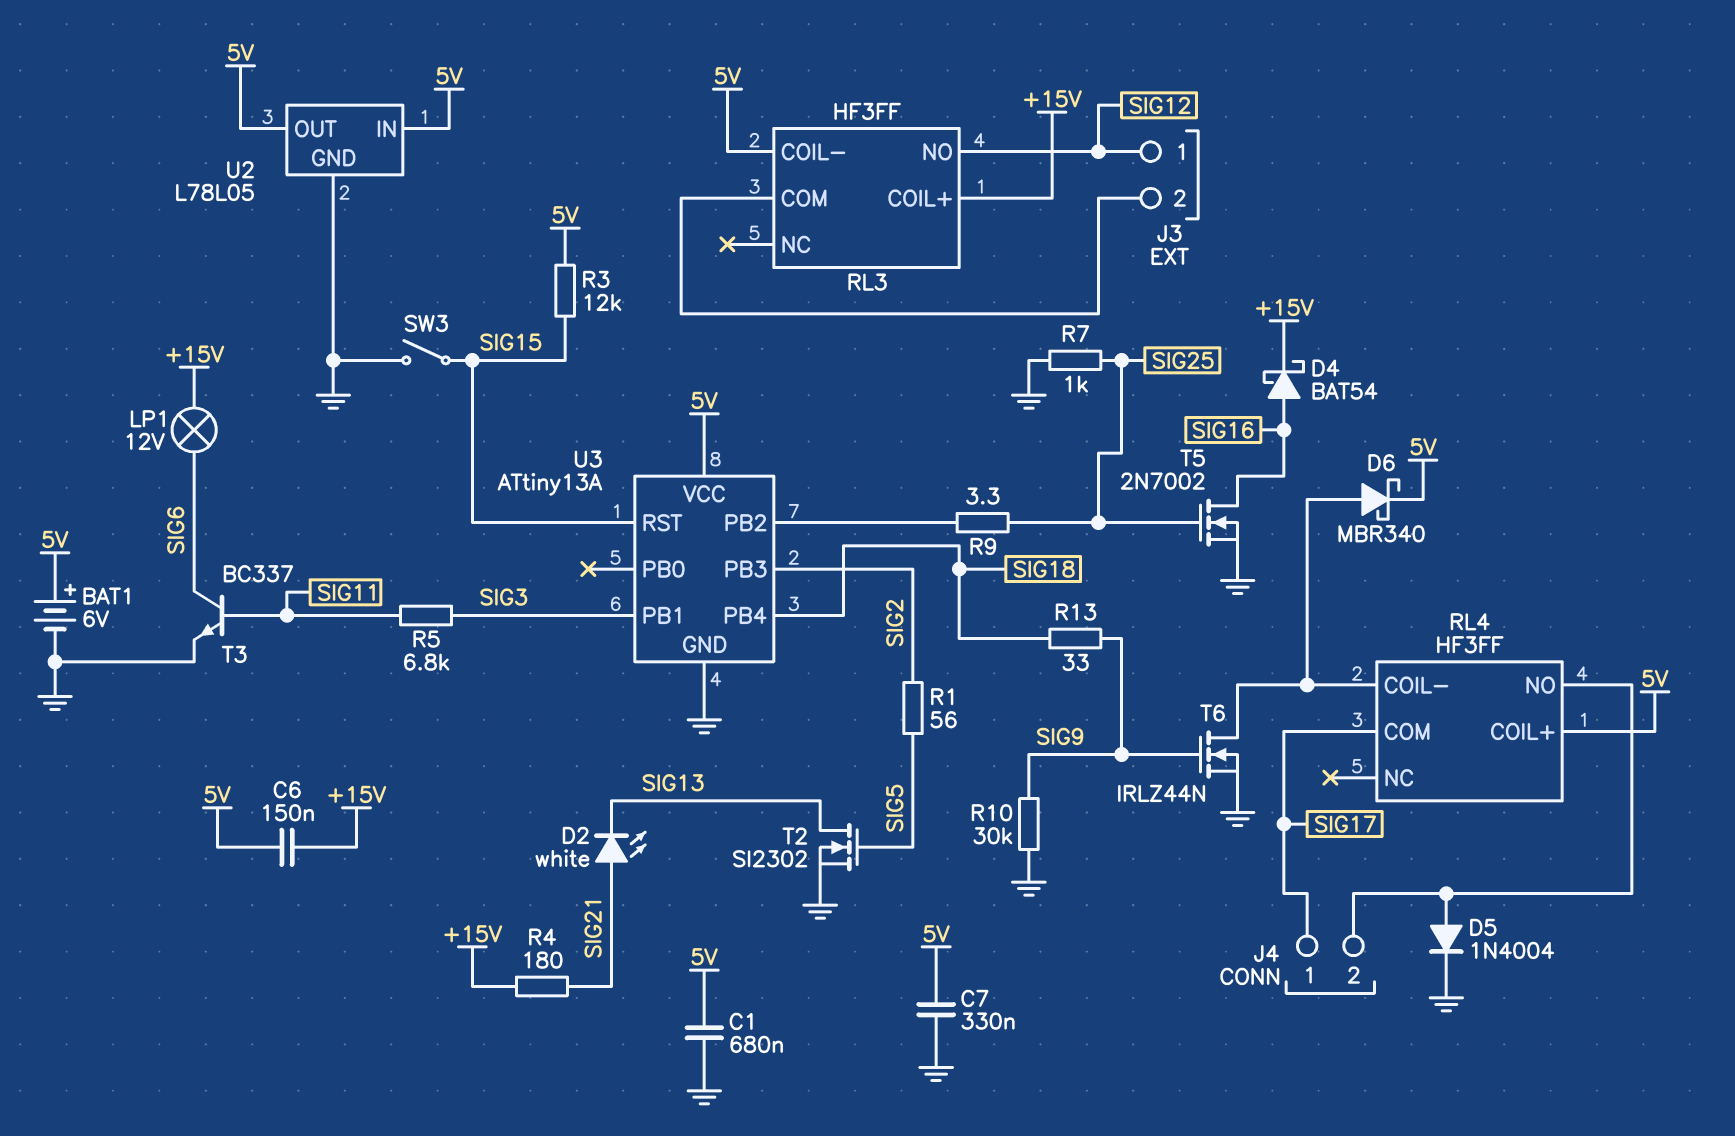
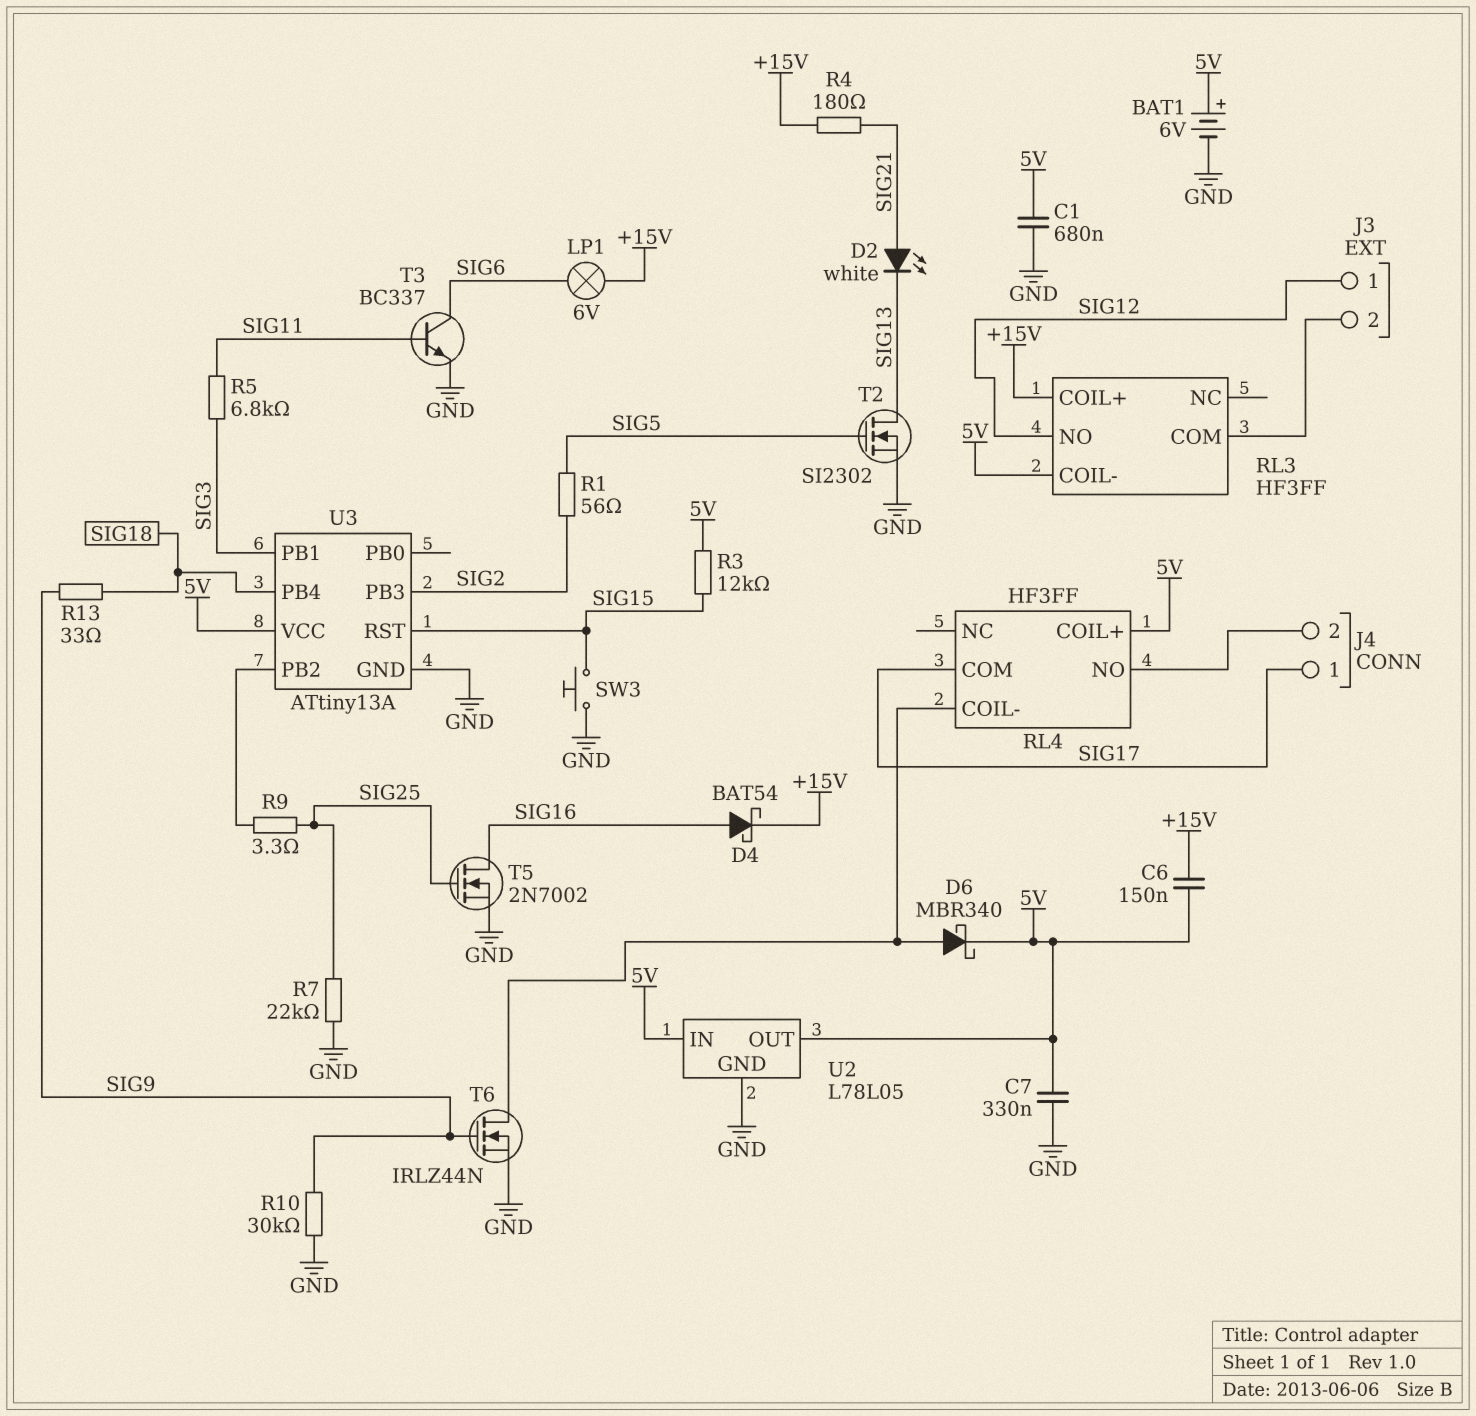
D5: diode 1N4004 (A J4/2, K GND) -> none
LP1: lamp 12V (+15V, SIG6) -> lamp 6V (+15V, SIG6)
R7: 1k (GND, SIG25) -> 22k (GND, SIG25)
SW3: switch (GND, SIG15) -> button (GND, SIG15)

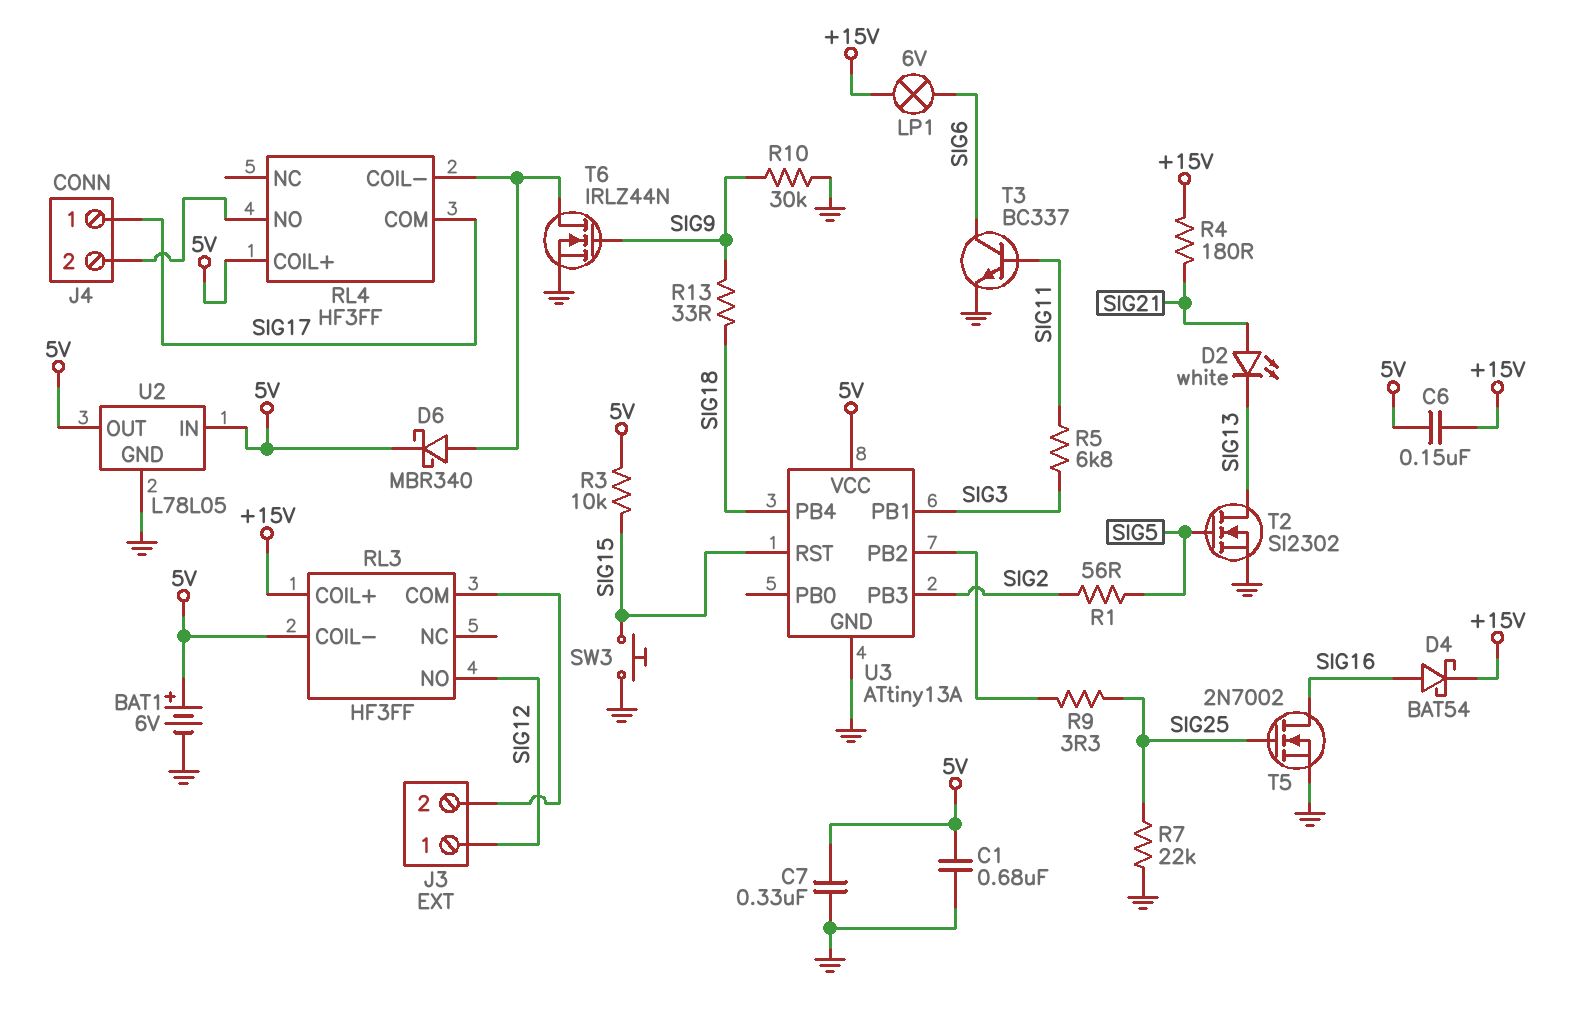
R3: 12k (5V, SIG15) -> 10k (5V, SIG15)

